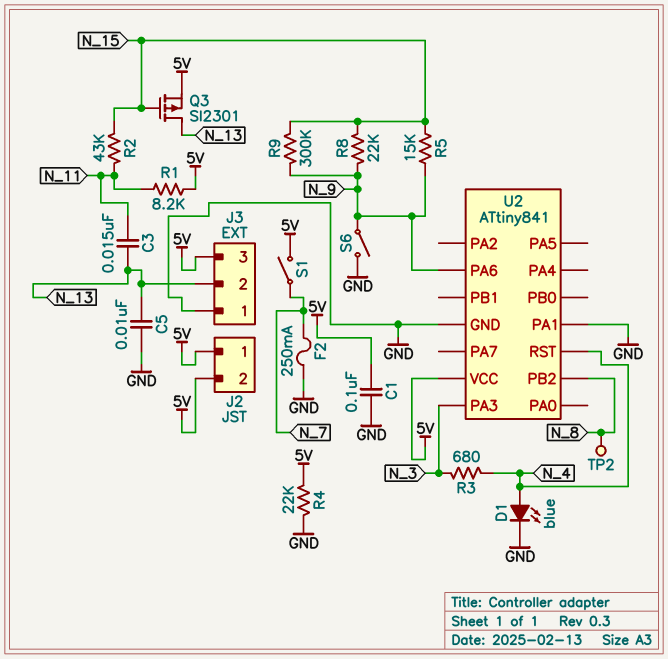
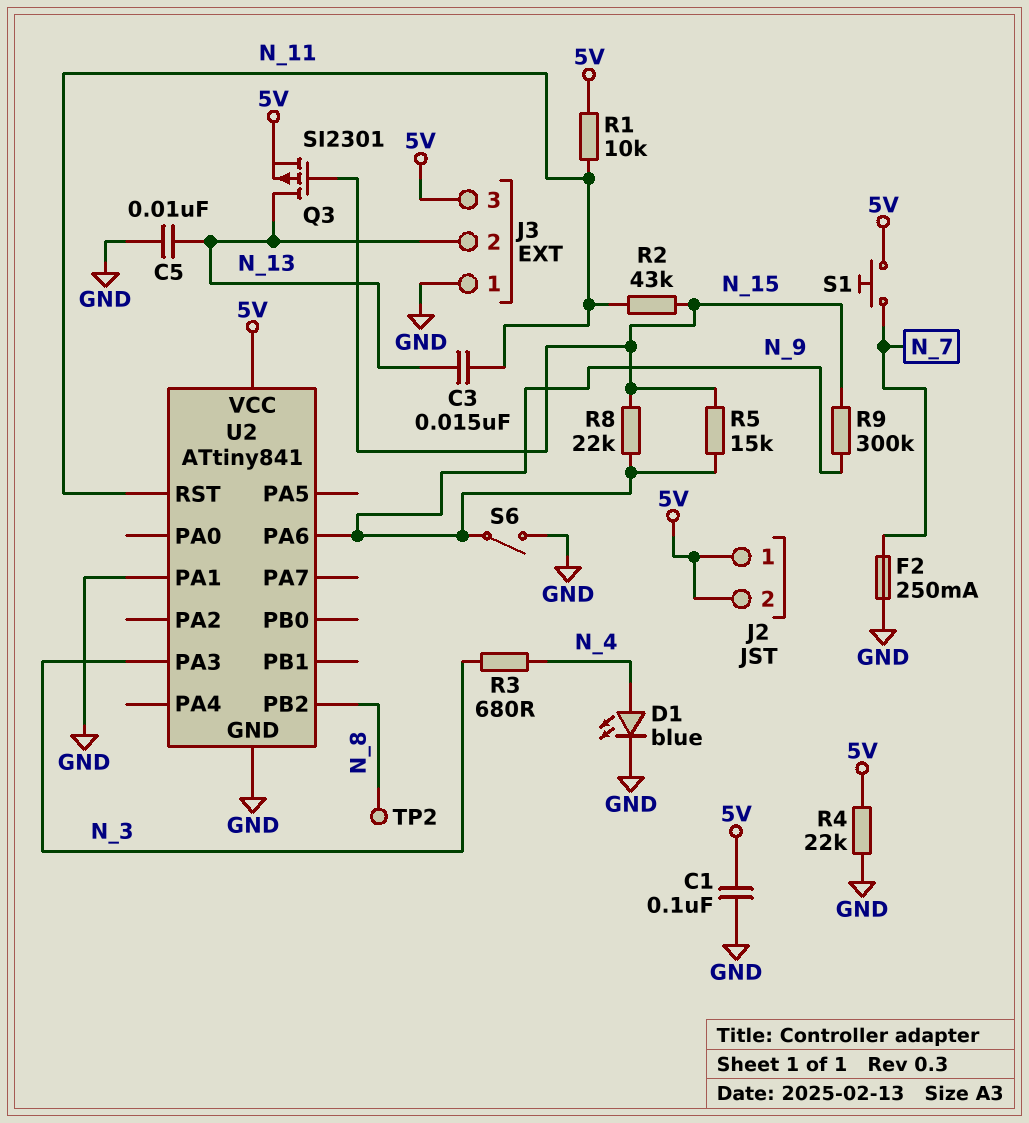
R1: 8.2k (5V, N_11) -> 10k (5V, N_11)
S1: switch (5V, N_7) -> button (5V, N_7)
U2 pin RST: N_4 -> N_11

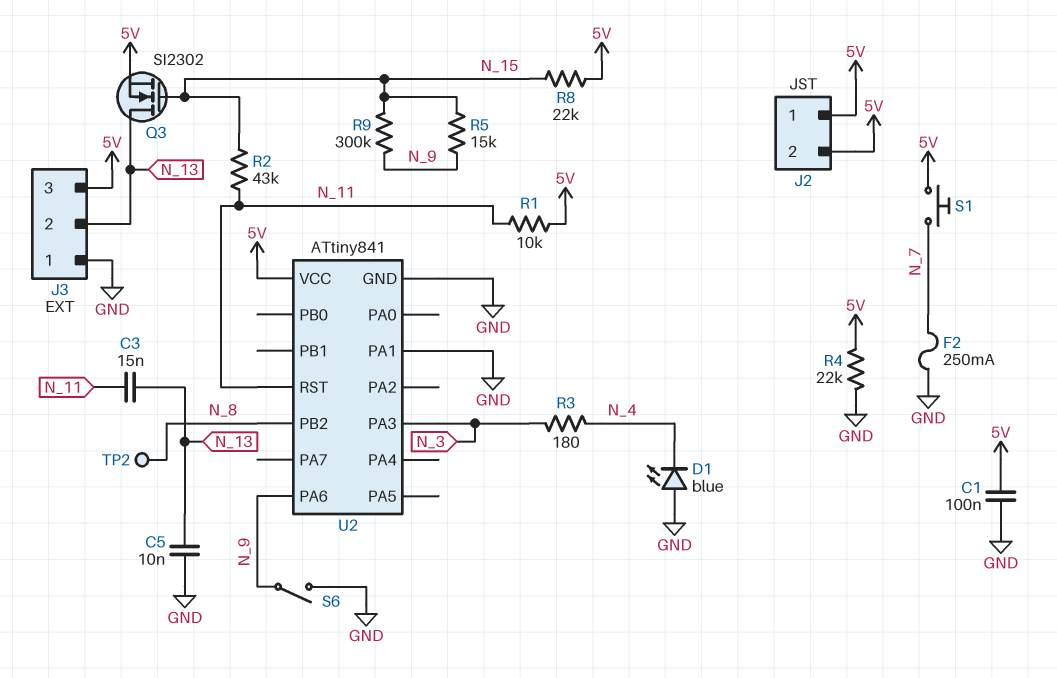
D1: LED blue (A N_4, K GND) -> LED blue (A GND, K N_4)
Q3: PMOS SI2301 (G N_15, D N_13, S 5V) -> NMOS SI2302 (G N_15, D N_13, S 5V)
R3: 680 (N_3, N_4) -> 180 (N_3, N_4)
R8: 22k (N_9, N_15) -> 22k (5V, N_15)

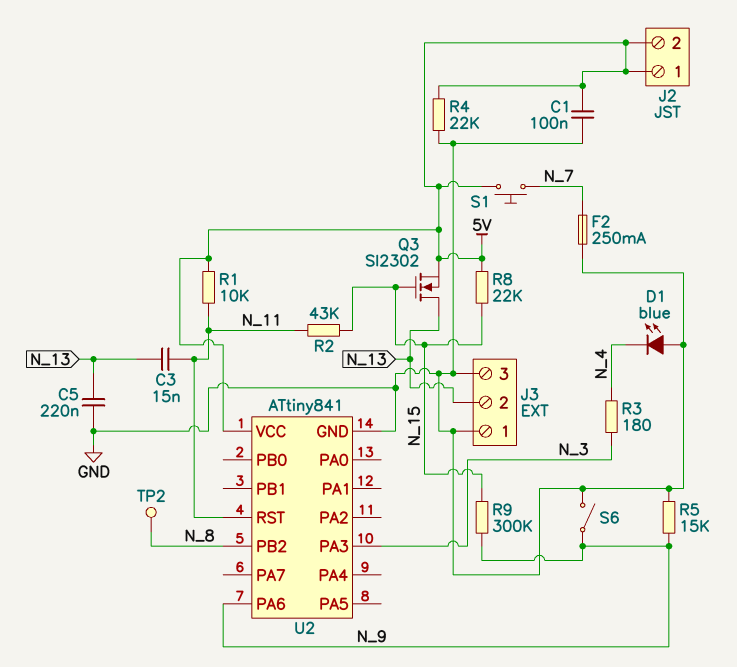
C5: 10nF (GND, N_13) -> 220nF (GND, N_13)
J3 pin 3: 5V -> GND
R5: 15k (N_9, N_15) -> 15k (GND, N_9)
U2 pin PA1: GND -> none

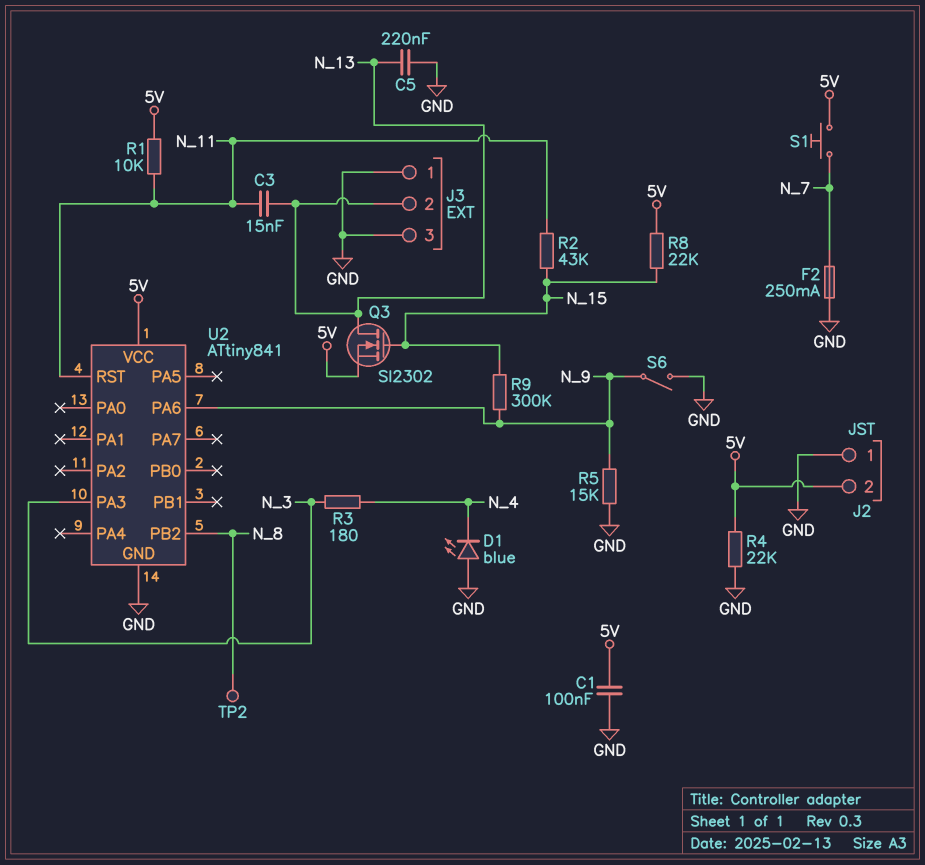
J2 pin 1: 5V -> GND

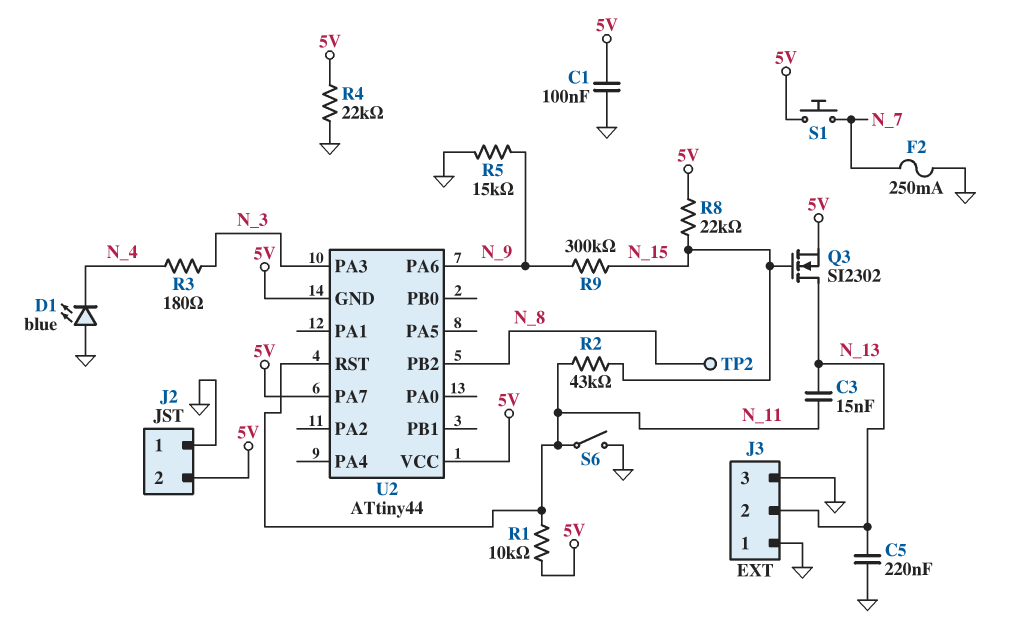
S6: switch (GND, N_9) -> switch (GND, N_11)
U2: ATtiny841 -> ATtiny44
U2 pin GND: GND -> 5V
U2 pin PA7: none -> 5V

